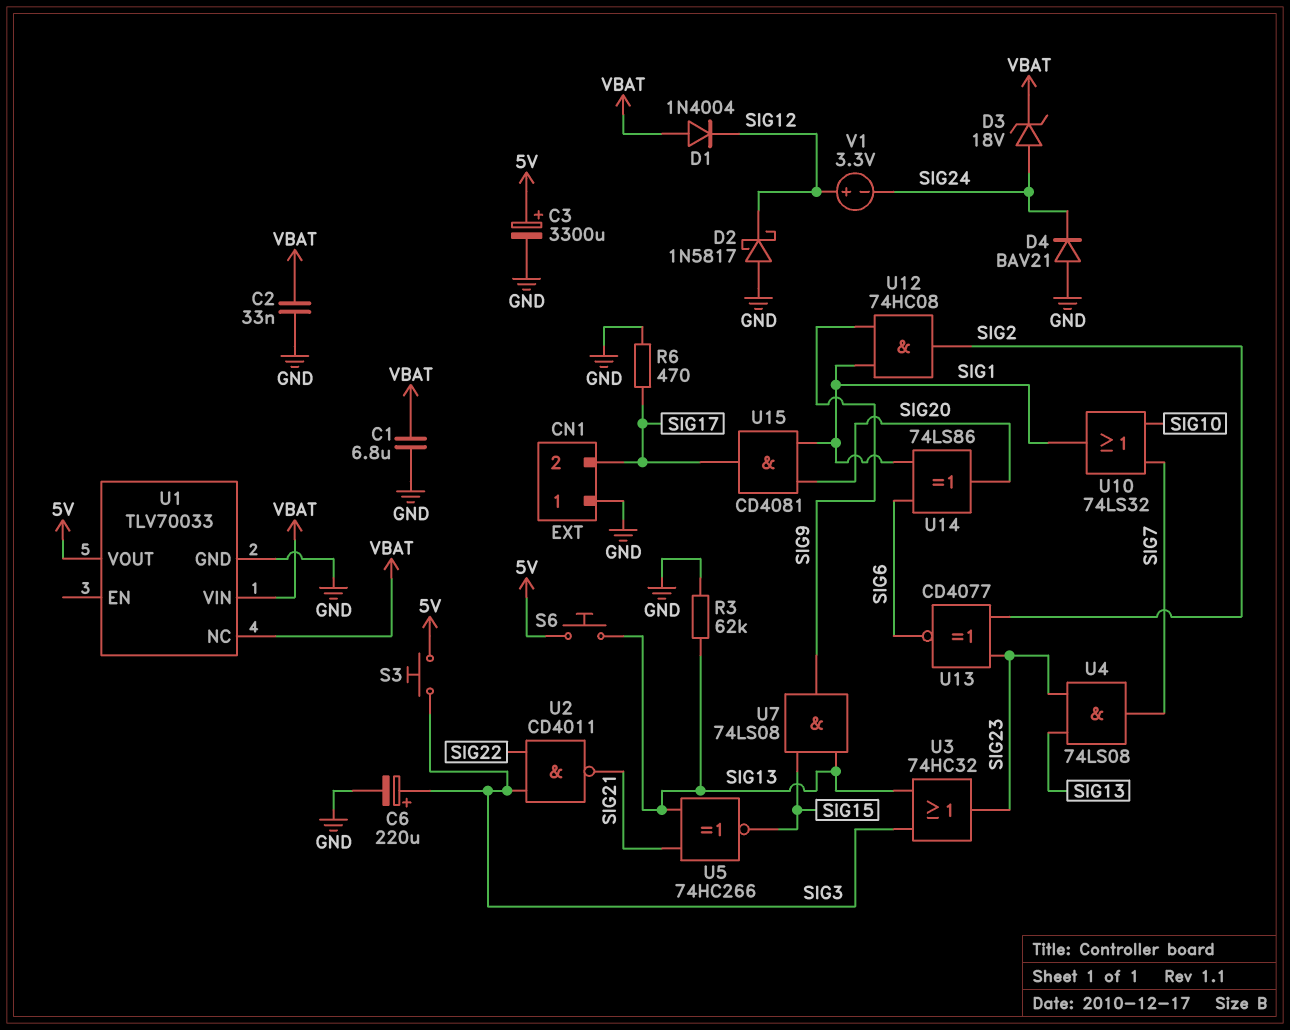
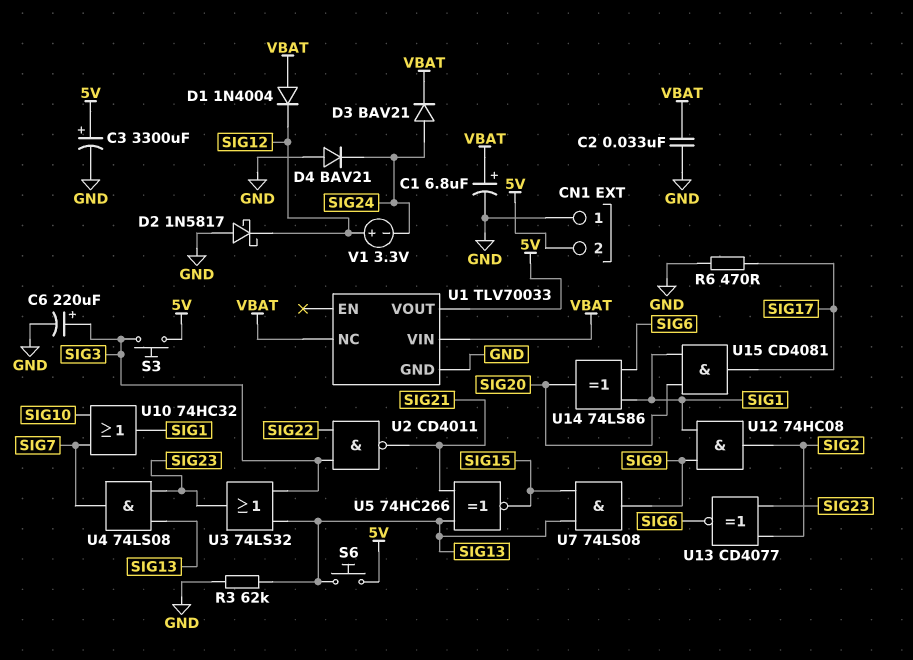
C1: 6.8uF (GND, VBAT) -> 6.8uF (plus VBAT, minus GND)
CN1 pin 2: SIG17 -> 5V
D3: zener 18V (A SIG24, K VBAT) -> diode BAV21 (A SIG24, K VBAT)
U3: OR 74HC32 (in SIG3, in SIG13, out SIG23) -> OR 74LS32 (in SIG3, in SIG13, out SIG23)
U10: OR 74LS32 (in SIG7, in SIG10, out SIG1) -> OR 74HC32 (in SIG7, in SIG10, out SIG1)

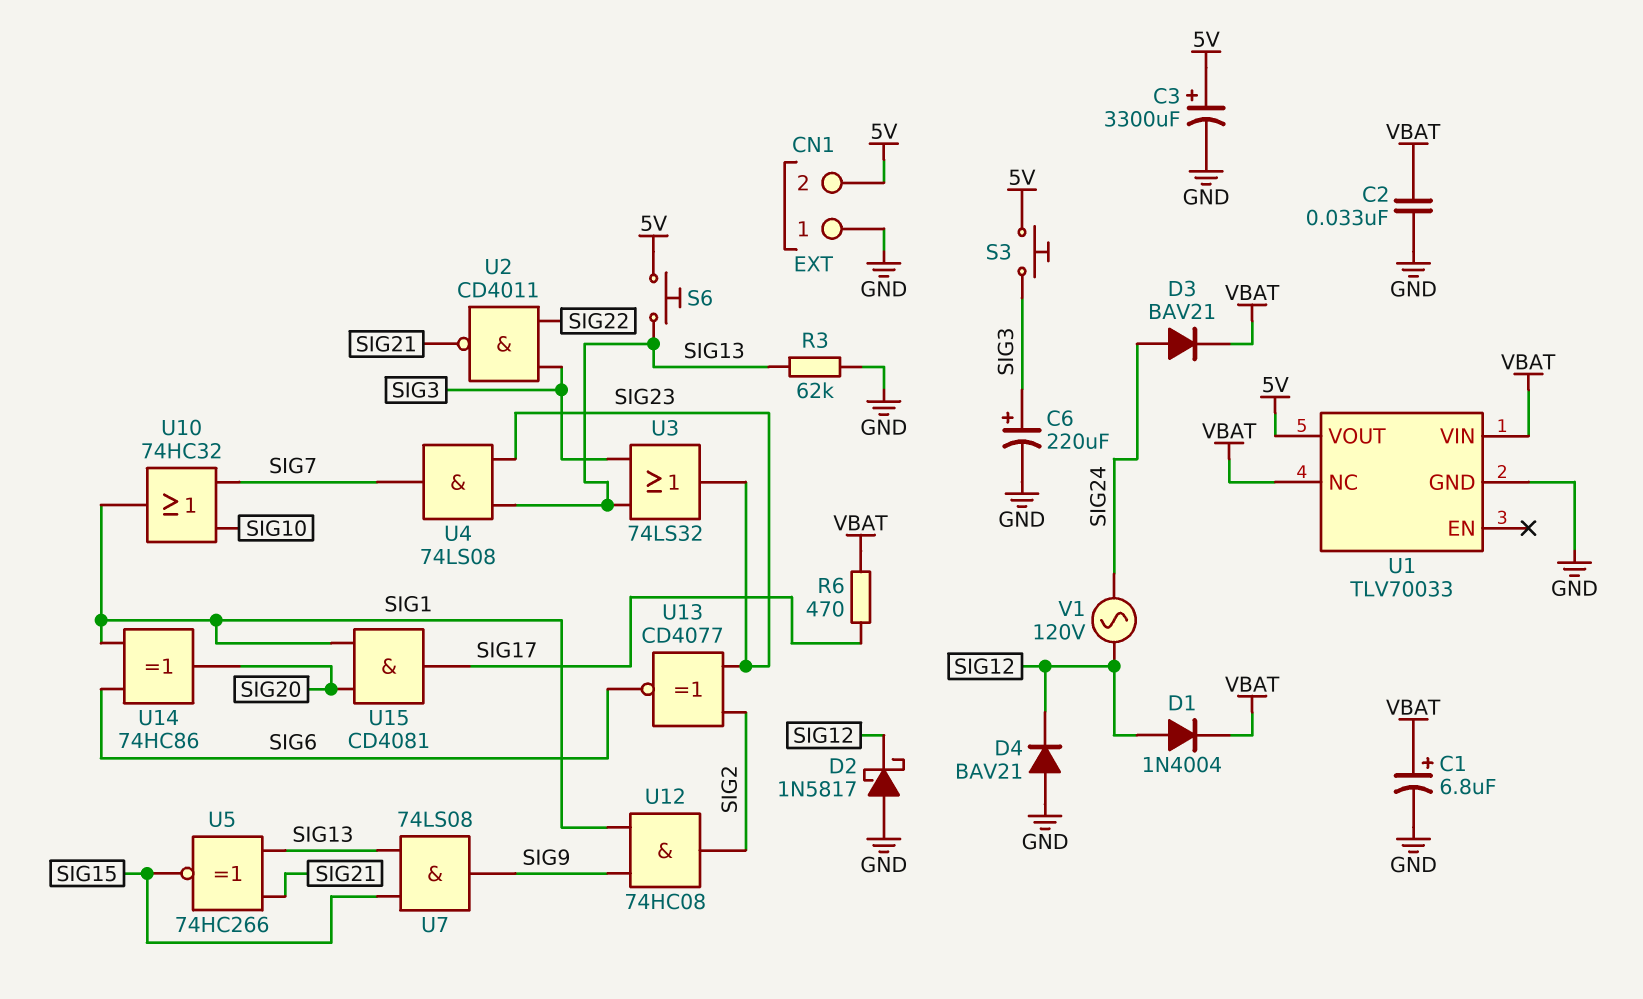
D1: diode 1N4004 (A VBAT, K SIG12) -> diode 1N4004 (A SIG12, K VBAT)
D4: diode BAV21 (A GND, K SIG24) -> diode BAV21 (A GND, K SIG12)
R6: 470 (GND, SIG17) -> 470 (SIG17, VBAT)
U14: XOR 74LS86 (in SIG1, in SIG6, out SIG20) -> XOR 74HC86 (in SIG1, in SIG6, out SIG20)
V1: 3.3V (plus SIG12, minus SIG24) -> AC 120V (SIG12, SIG24)

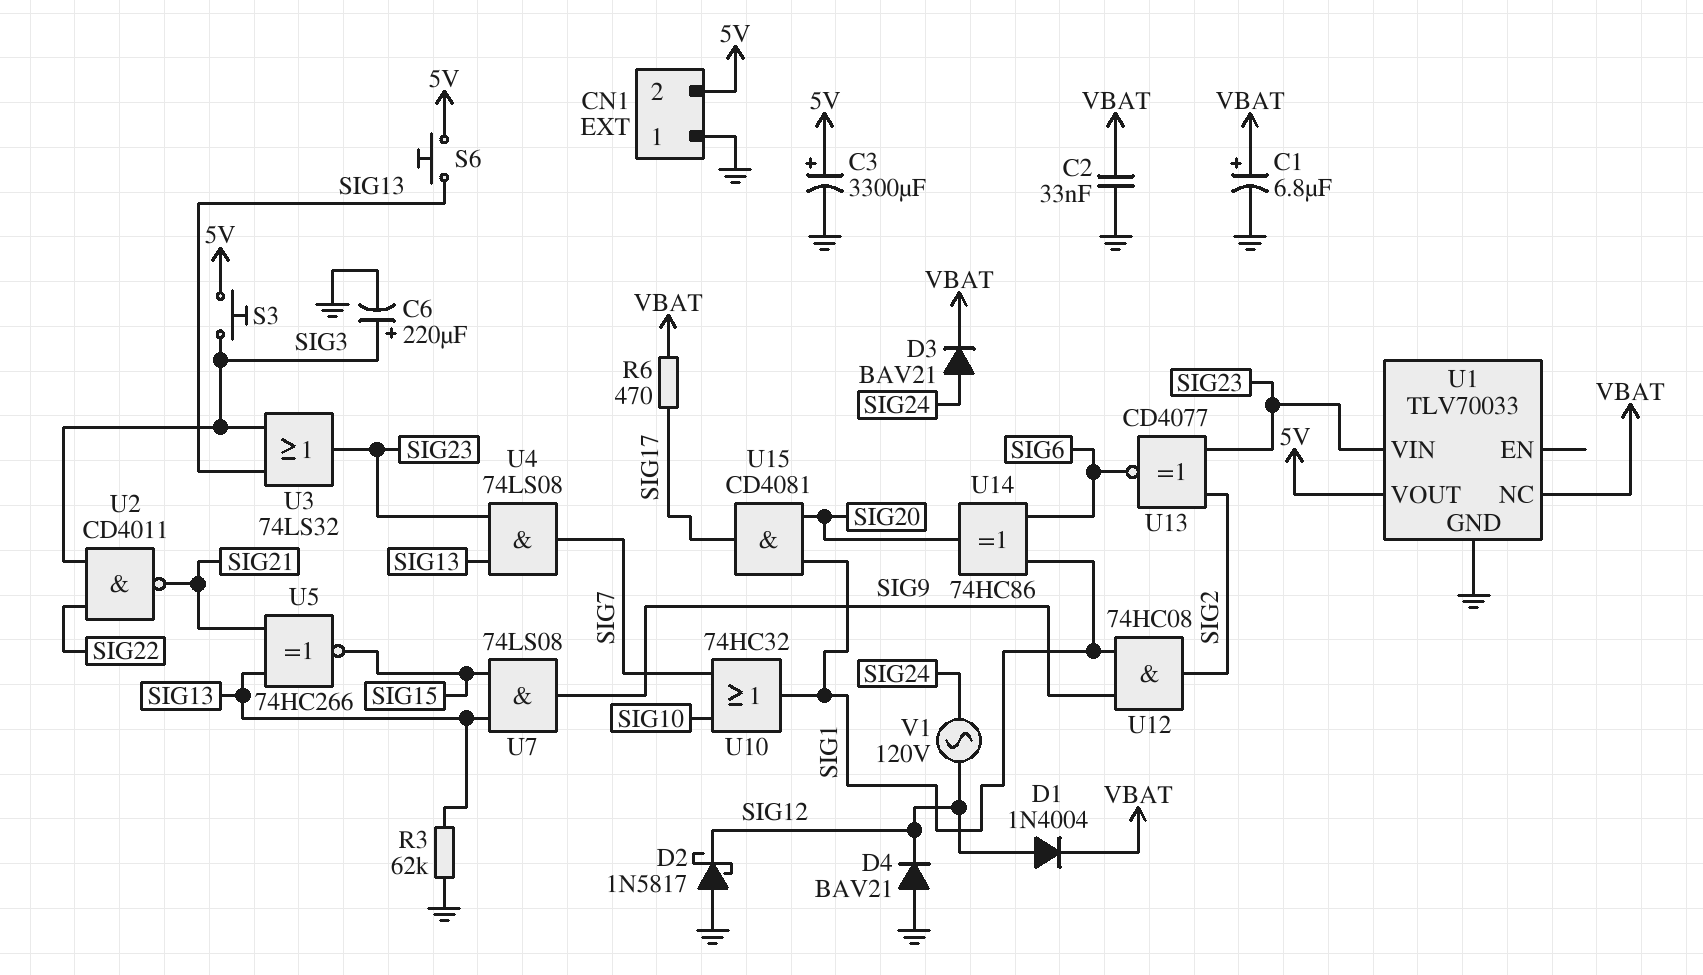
U1 pin VIN: VBAT -> SIG23

